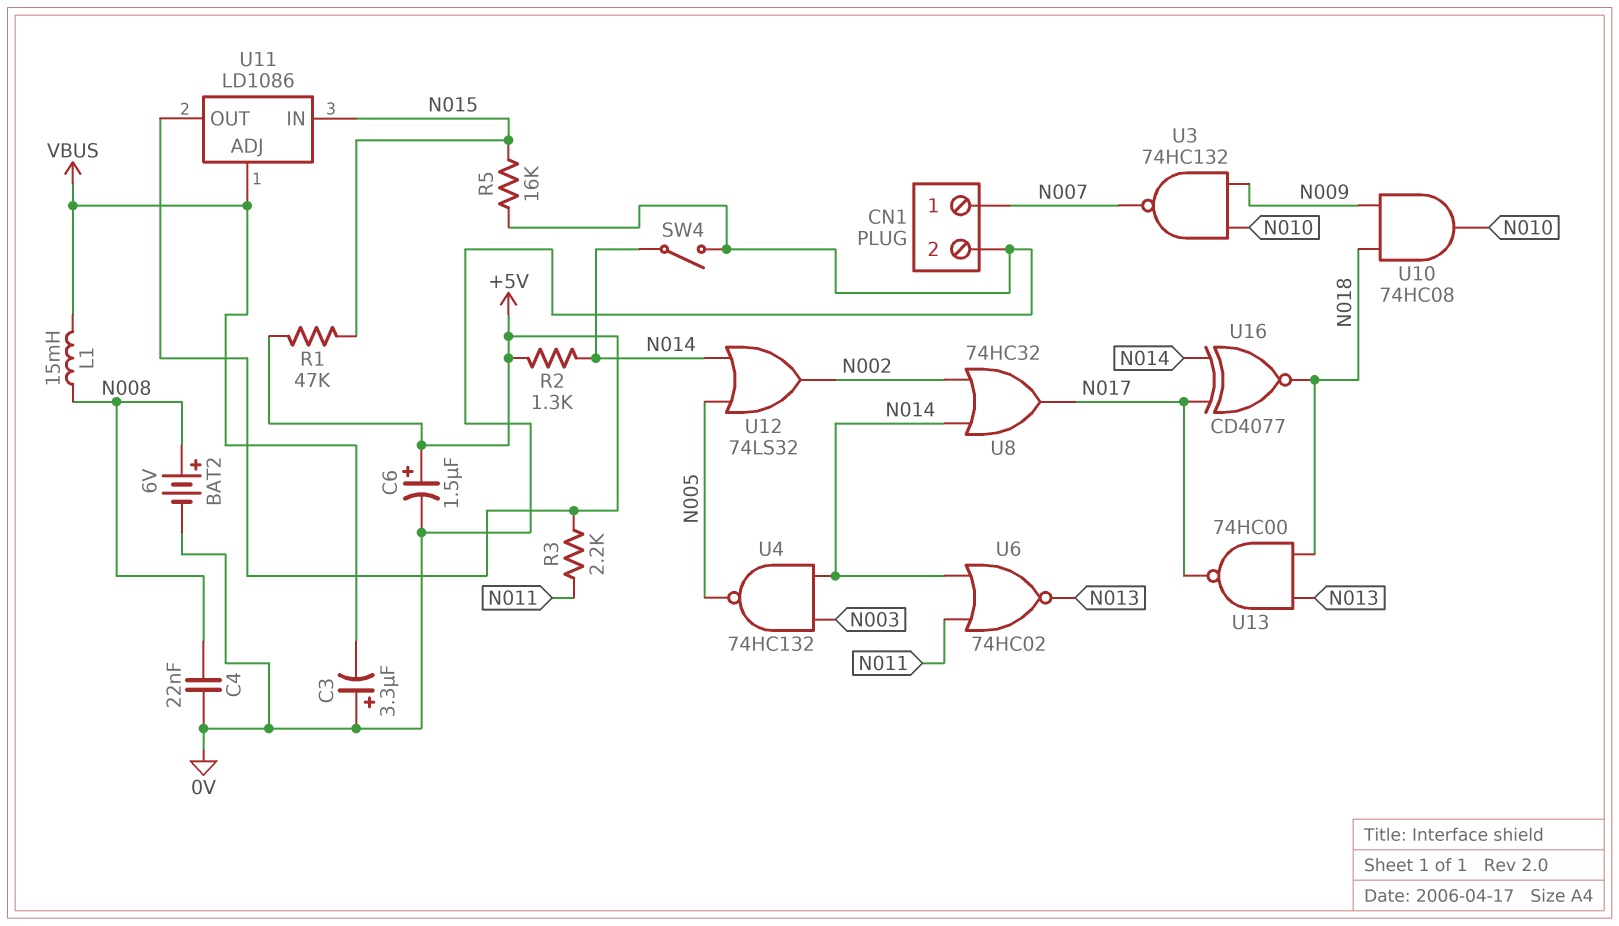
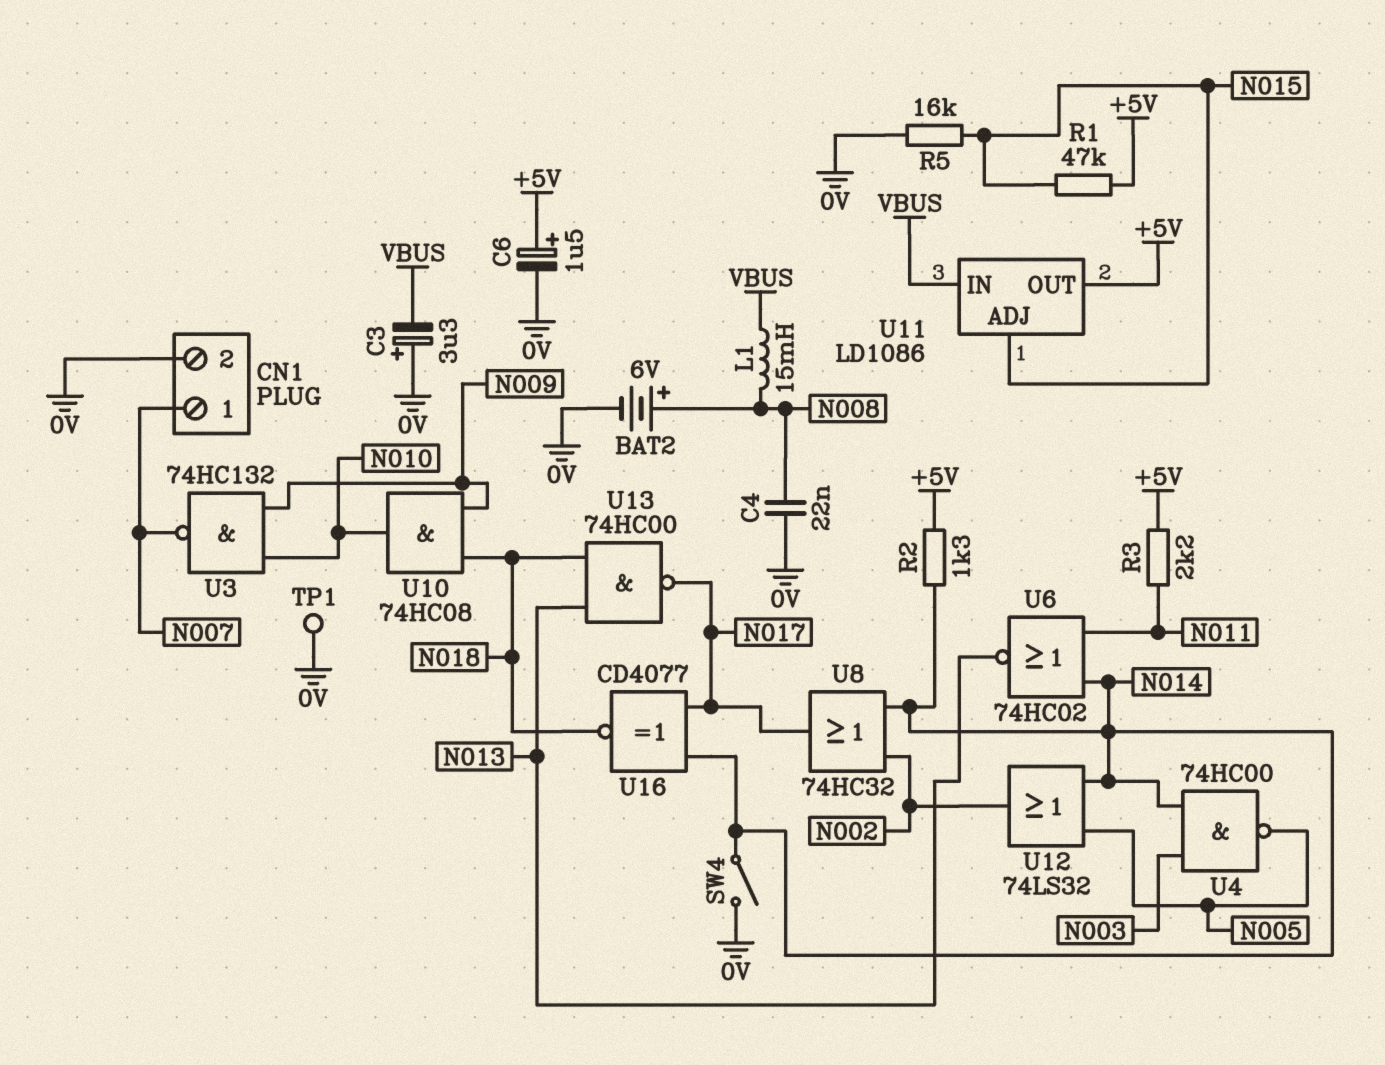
TP1: none -> test point (0V)
U4: NAND 74HC132 (in N003, in N014, out N005) -> NAND 74HC00 (in N003, in N014, out N005)
U11 pin ADJ: VBUS -> N015
U11 pin IN: N015 -> VBUS

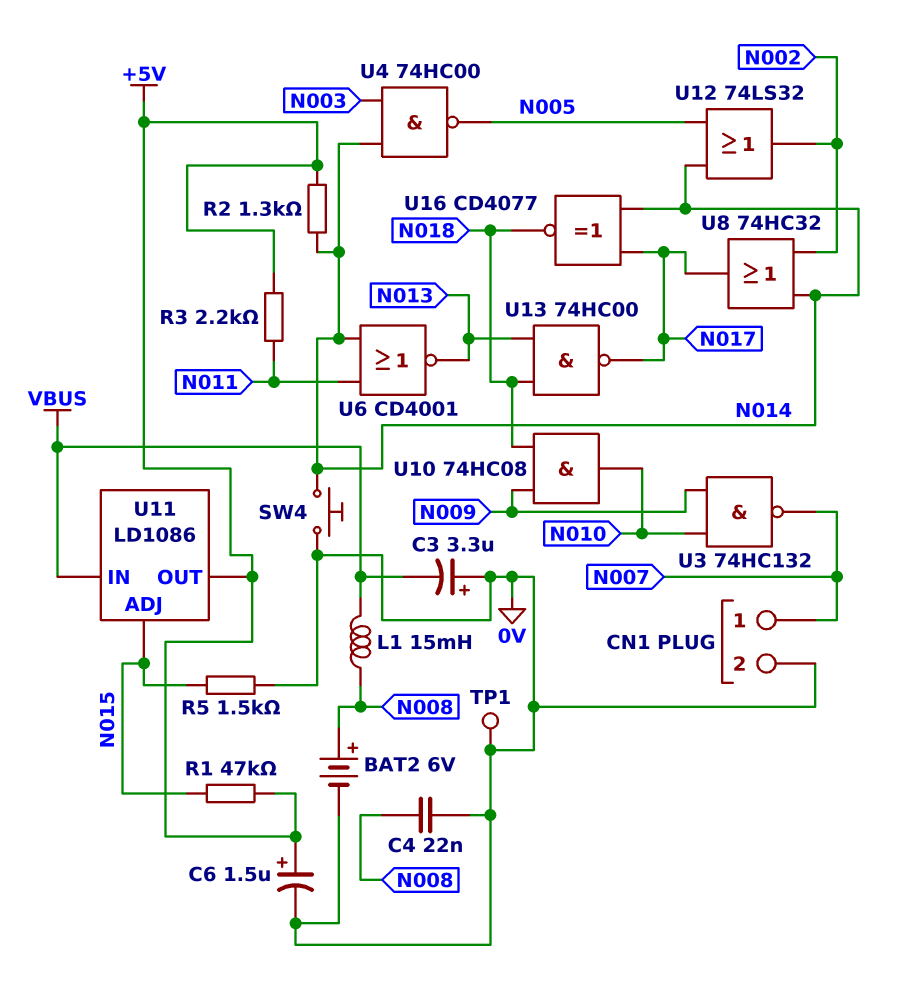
R5: 16k (0V, N015) -> 1.5k (0V, N015)
SW4: switch (0V, N014) -> button (0V, N014)
U6: NOR 74HC02 (in N011, in N014, out N013) -> NOR CD4001 (in N011, in N014, out N013)

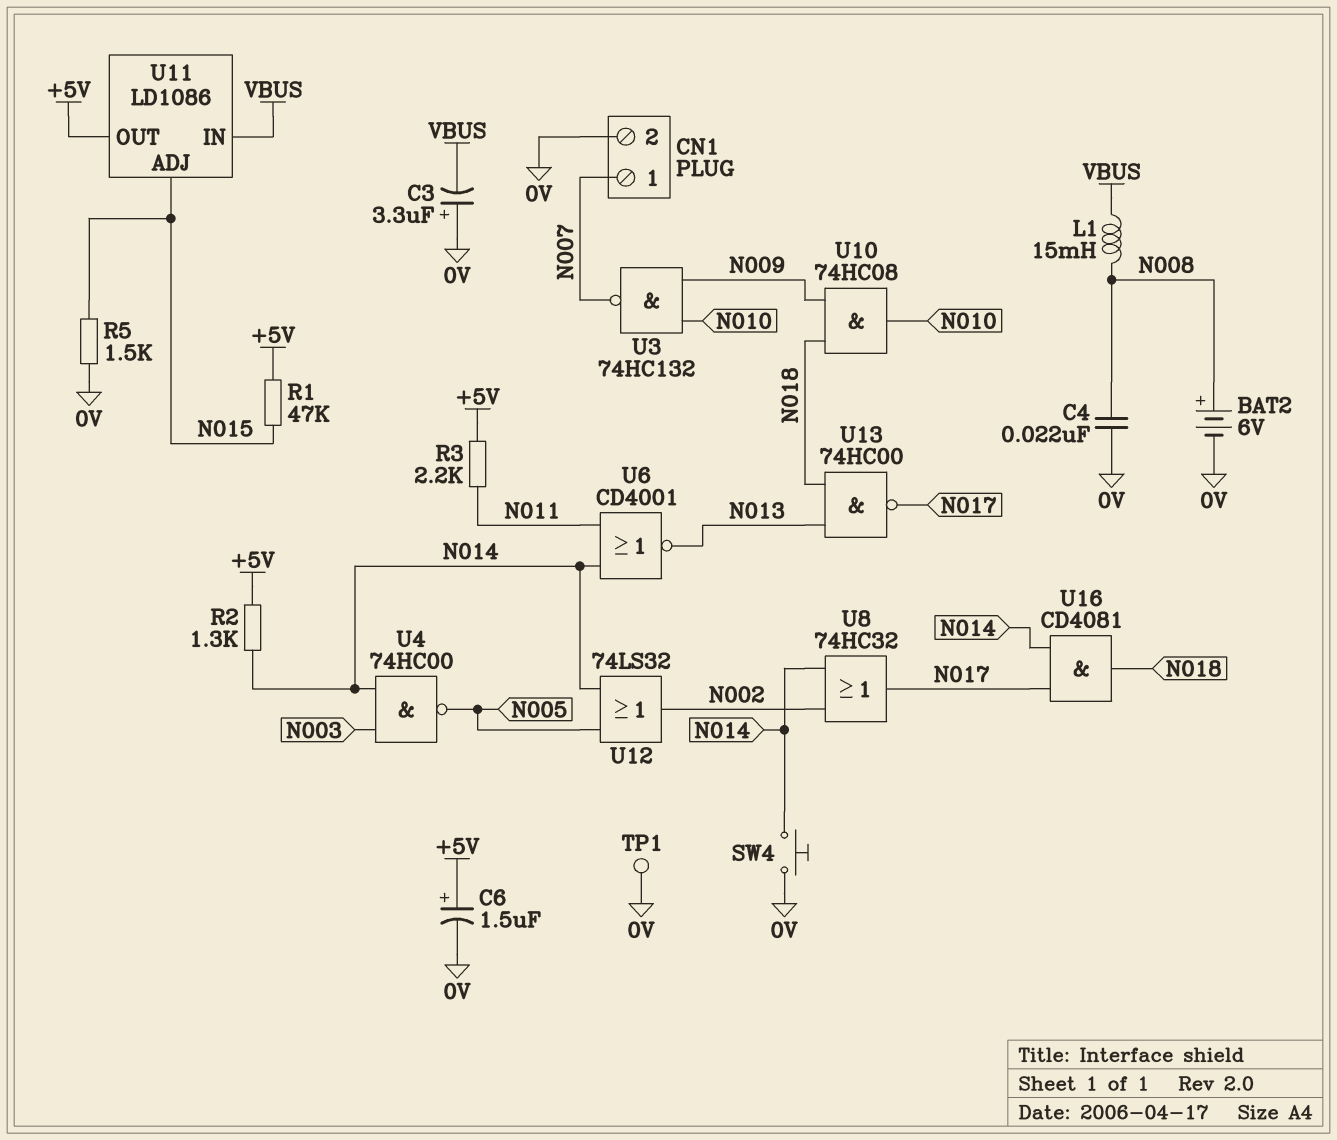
U16: XNOR CD4077 (in N014, in N017, out N018) -> AND CD4081 (in N014, in N017, out N018)

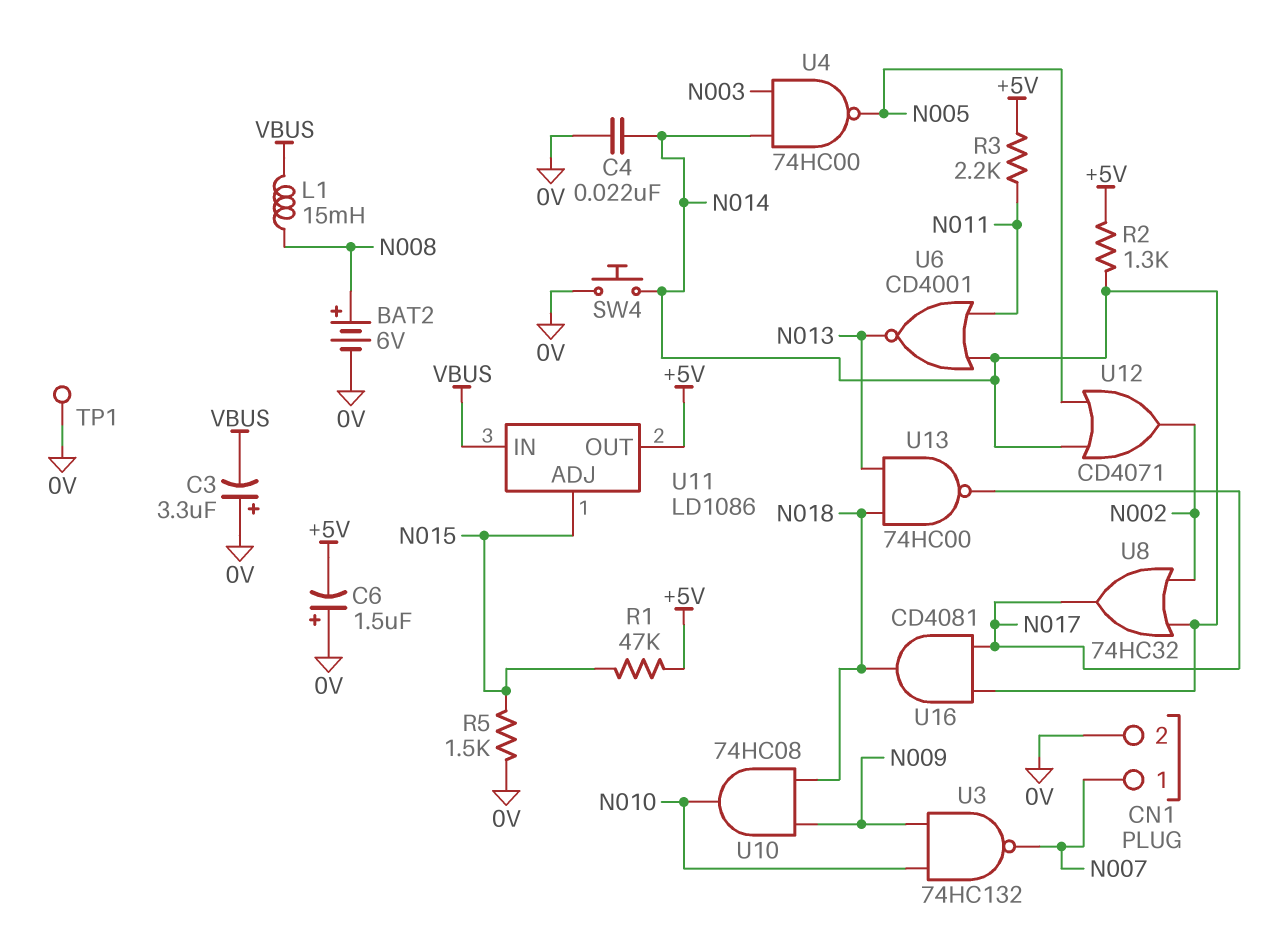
C4: 22nF (0V, N008) -> 22nF (0V, N014)
C6: 1.5uF (plus +5V, minus 0V) -> 1.5uF (plus 0V, minus +5V)
U12: OR 74LS32 (in N005, in N014, out N002) -> OR CD4071 (in N005, in N014, out N002)

